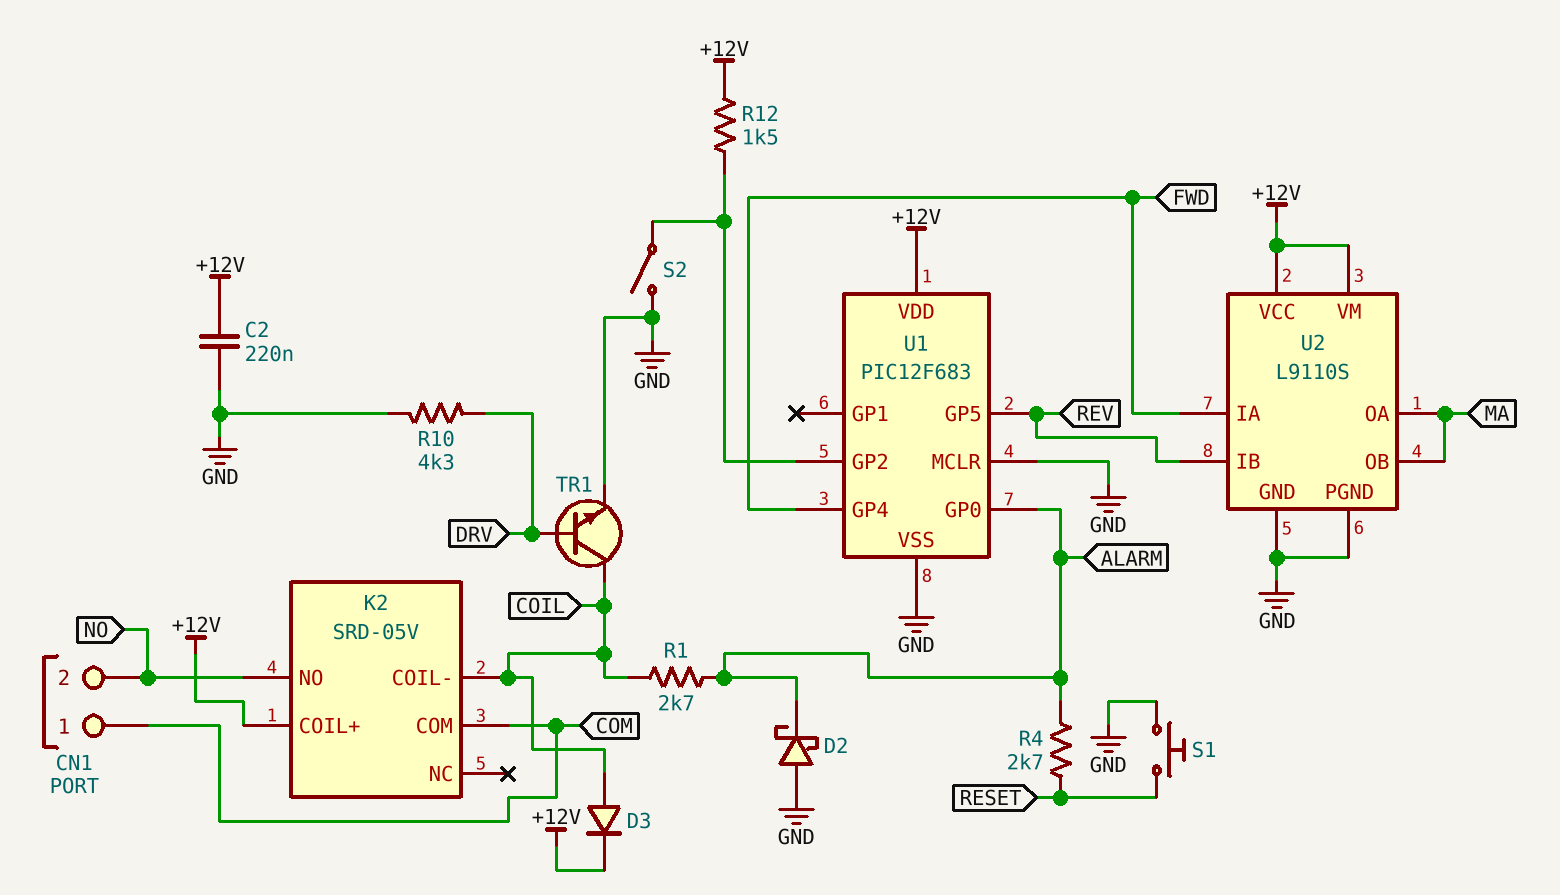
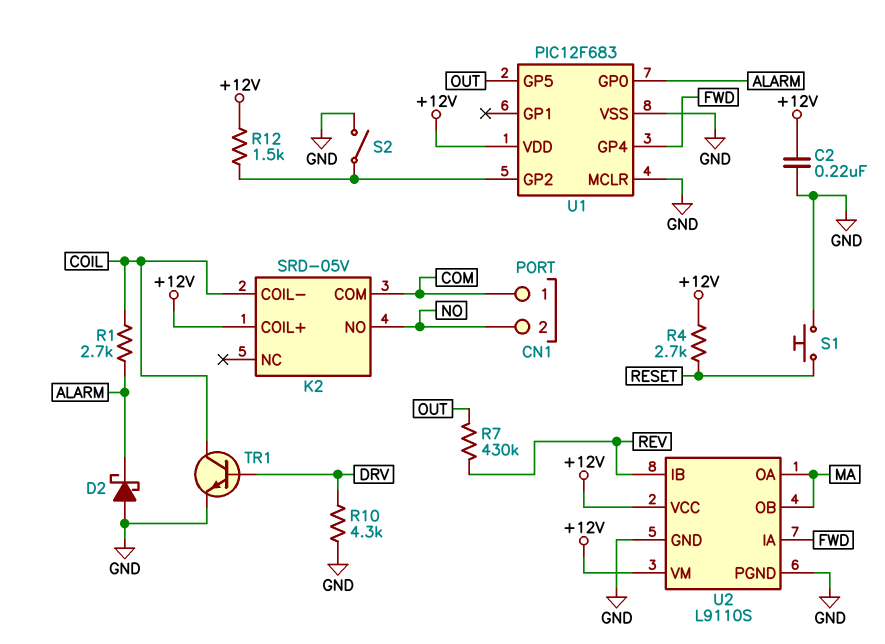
D3: diode (A COIL, K +12V) -> none
R4: 2.7k (ALARM, RESET) -> 2.7k (+12V, RESET)
R7: none -> 430k (OUT, REV)
U1 pin GP5: REV -> OUT

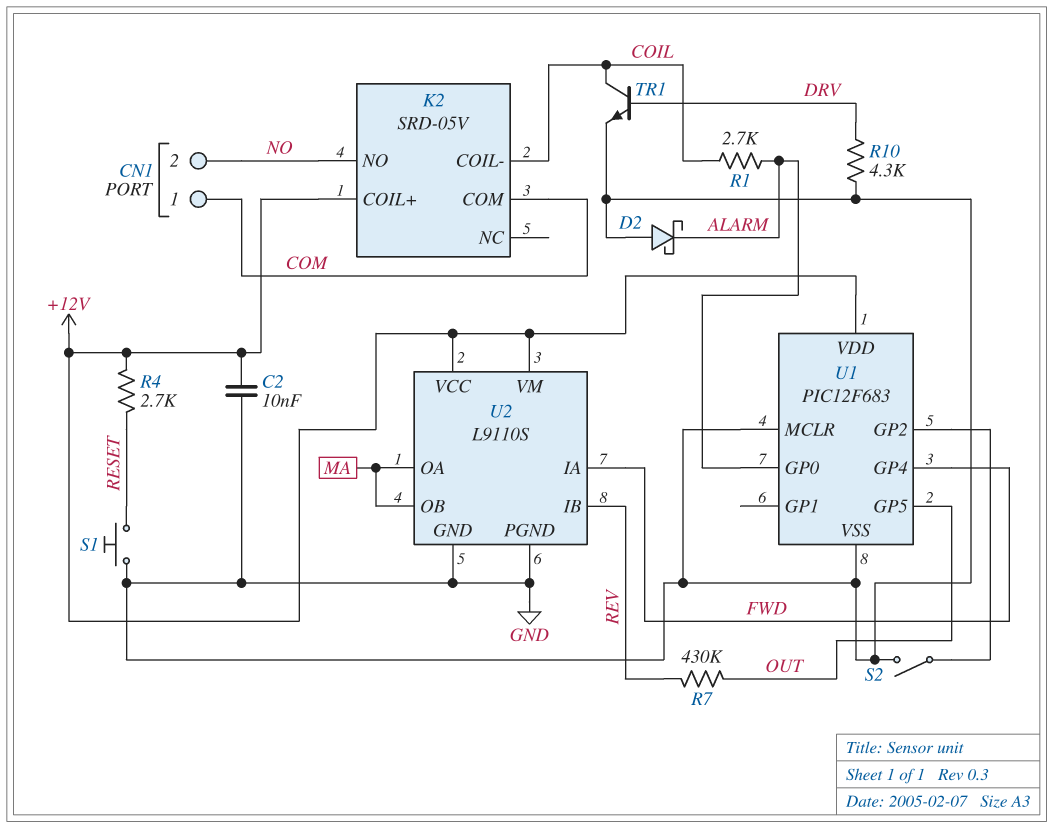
C2: 220nF (+12V, GND) -> 10nF (+12V, GND)
R12: 1.5k (+12V, U1/GP2) -> none

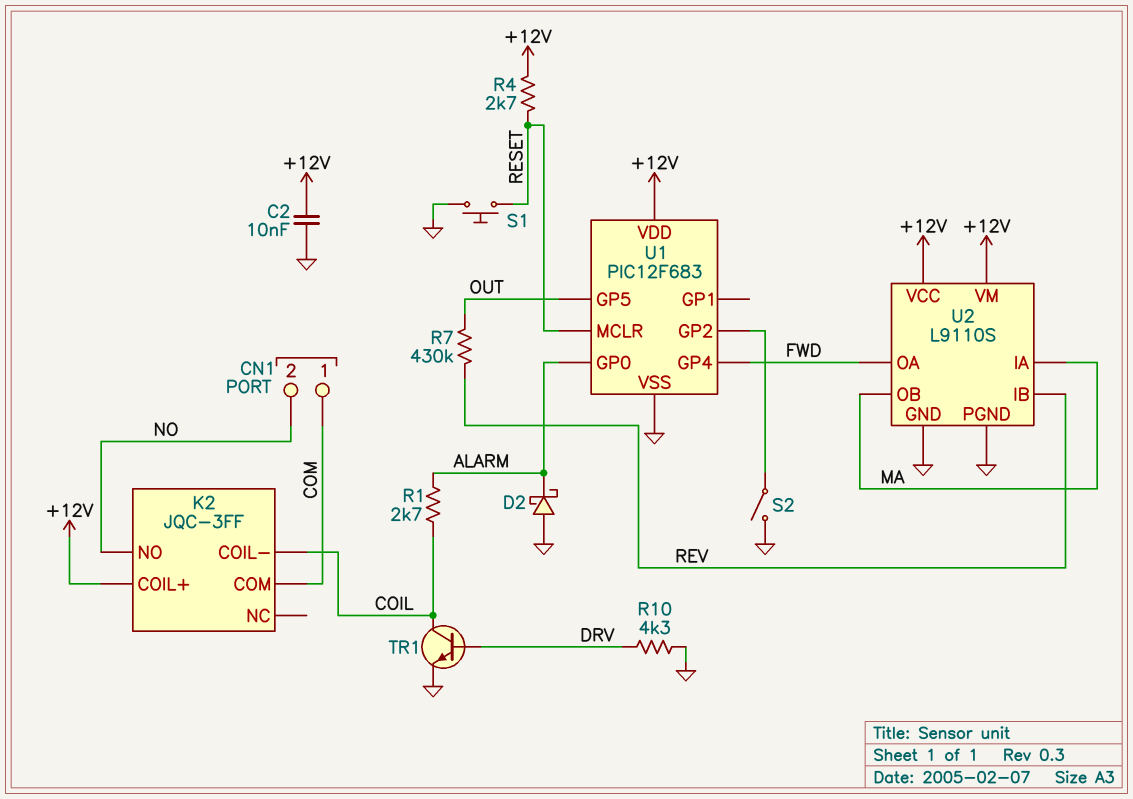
K2: SRD-05V -> JQC-3FF
U1 pin MCLR: GND -> RESET
U2 pin IA: FWD -> MA
U2 pin OA: MA -> FWD

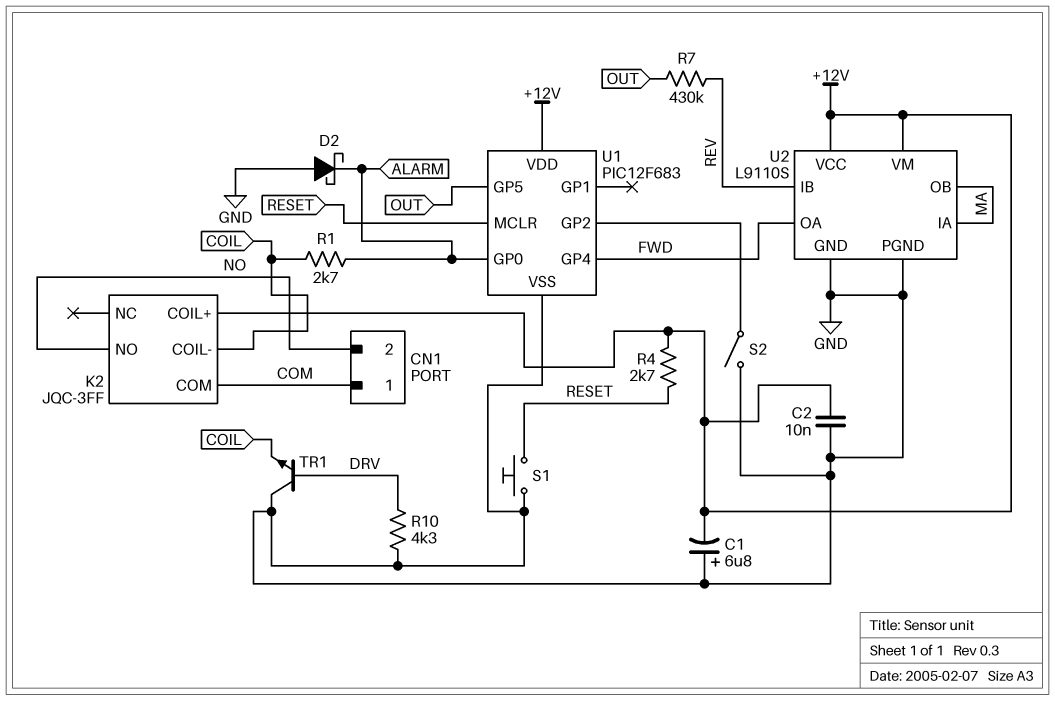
C1: none -> 6.8uF (plus GND, minus +12V)
TR1: NPN (B DRV, C COIL, E GND) -> NPN (B DRV, C GND, E COIL)

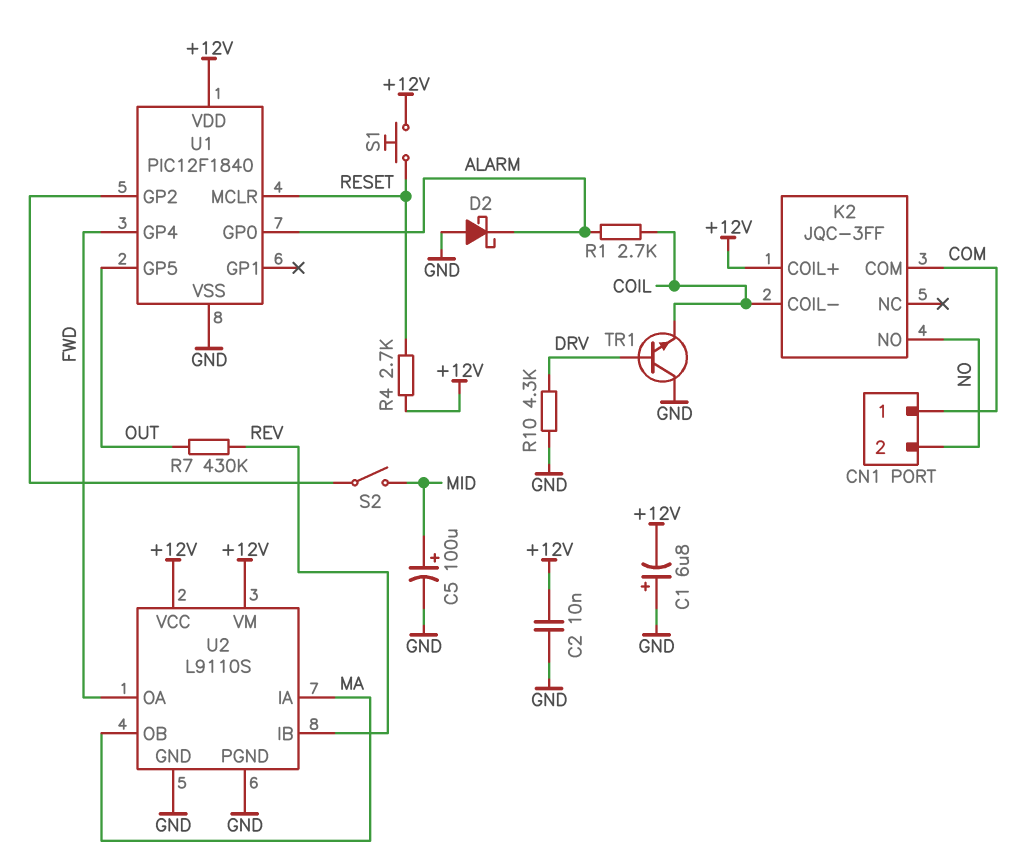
C5: none -> 100uF (plus MID, minus GND)
S1: button (GND, RESET) -> button (+12V, RESET)
S2: switch (GND, U1/GP2) -> switch (MID, U1/GP2)
U1: PIC12F683 -> PIC12F1840

